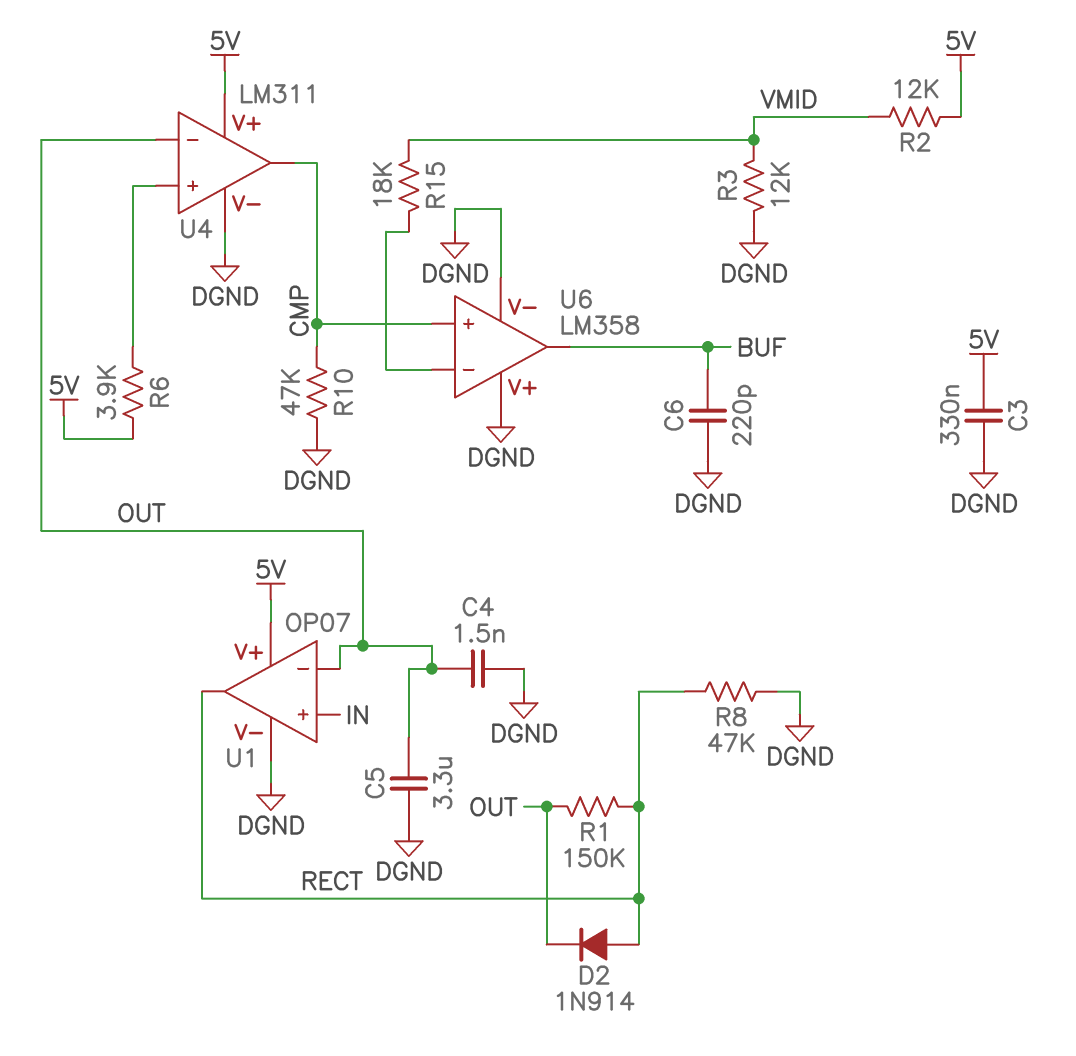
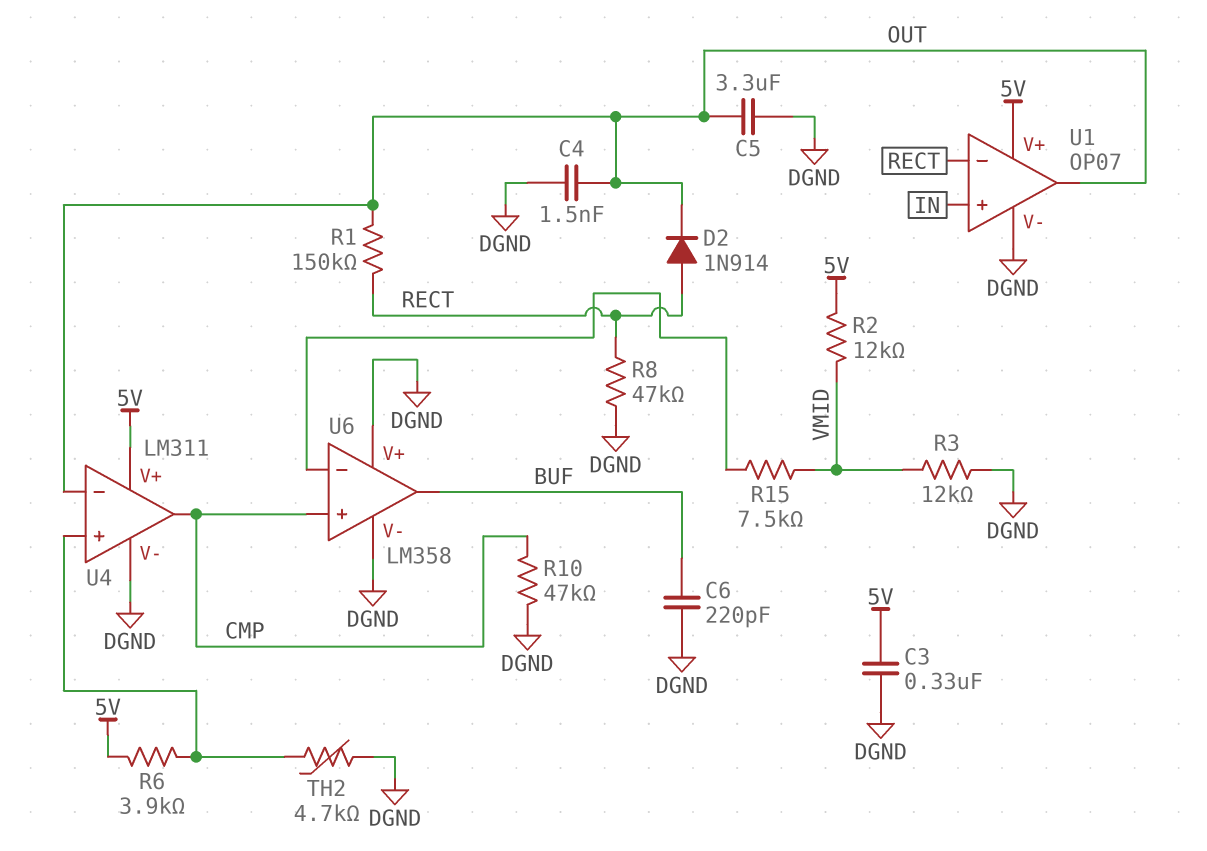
R15: 18k (U6/in-, VMID) -> 7.5k (U6/in-, VMID)
TH2: none -> 4.7k (DGND, U4/in+)
U1 pin in-: OUT -> RECT
U1 pin out: RECT -> OUT

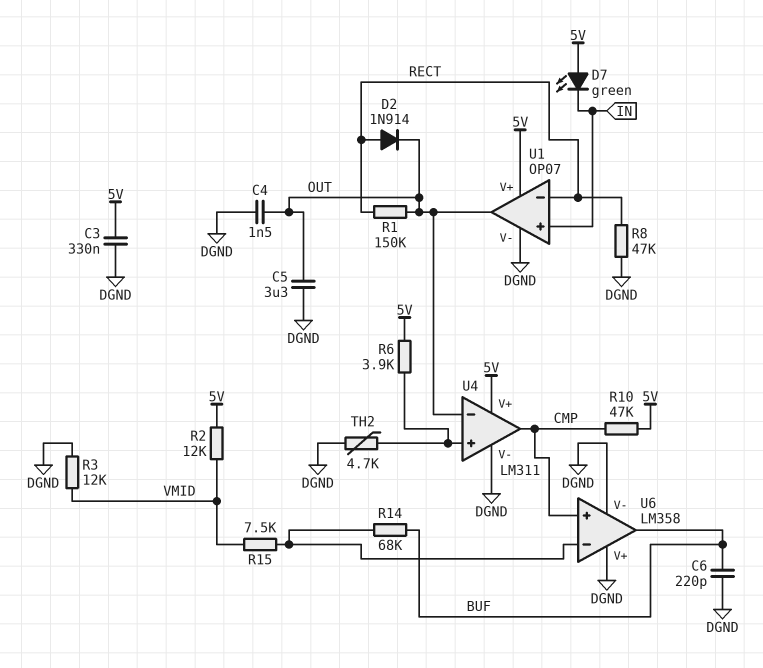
D7: none -> LED green (A 5V, K IN)
R10: 47k (CMP, DGND) -> 47k (5V, CMP)
R14: none -> 68k (BUF, U6/in-)

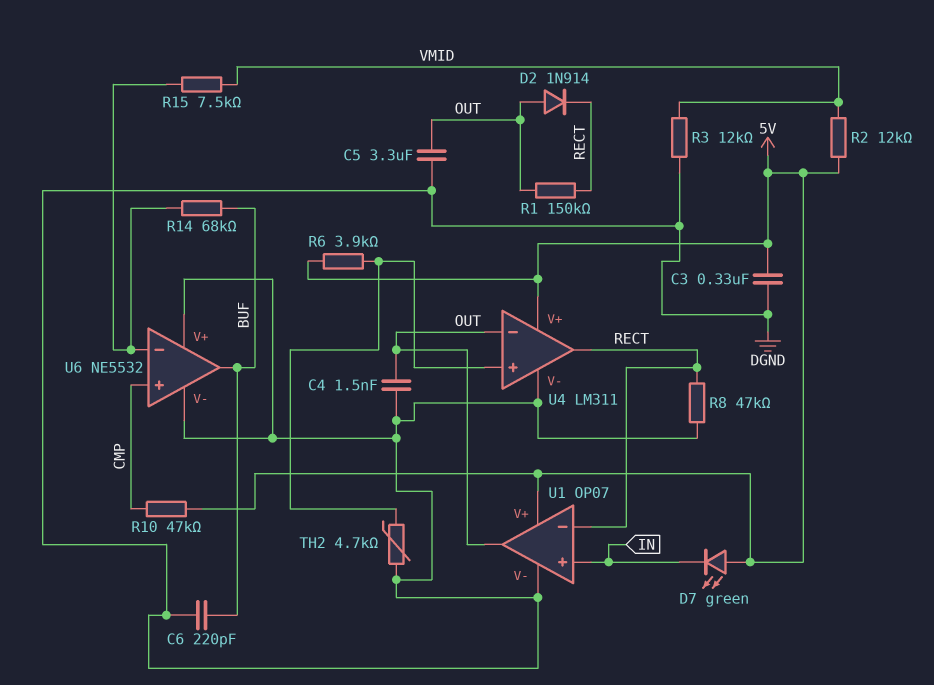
D2: diode 1N914 (A RECT, K OUT) -> diode 1N914 (A OUT, K RECT)
U4 pin out: CMP -> RECT
U6: LM358 -> NE5532

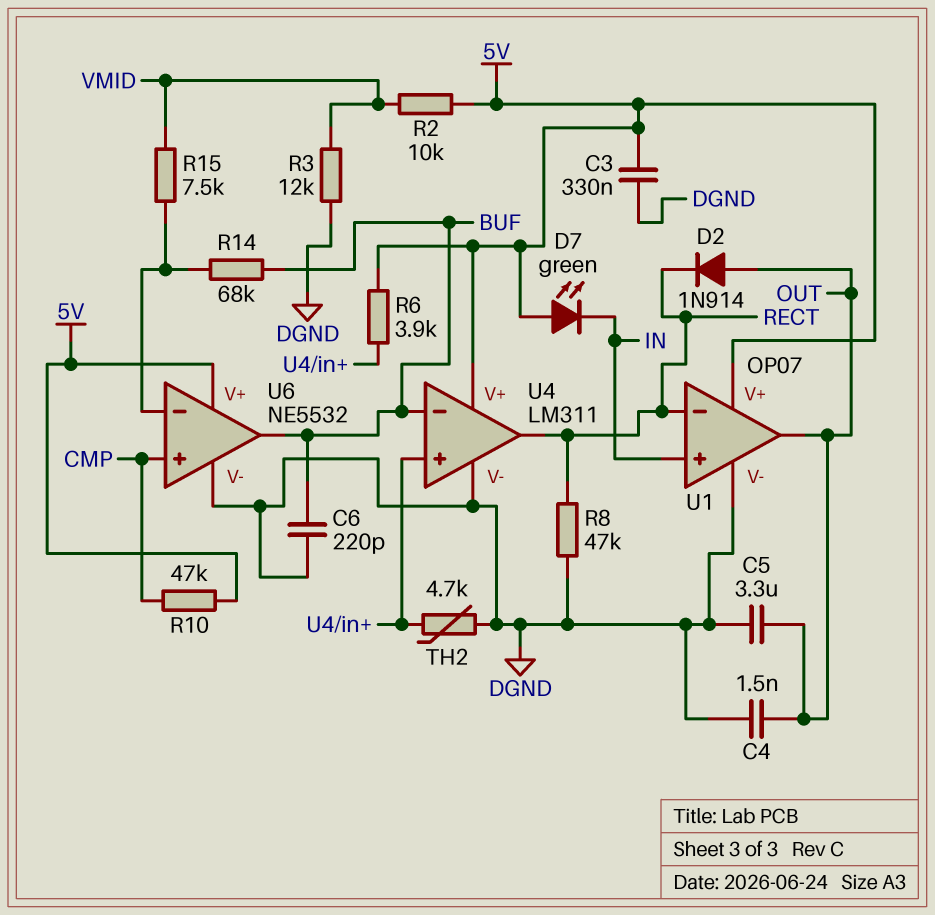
R1: 150k (OUT, RECT) -> none
R2: 12k (5V, VMID) -> 10k (5V, VMID)
U4 pin in-: OUT -> BUF
U6 pin V+: DGND -> 5V

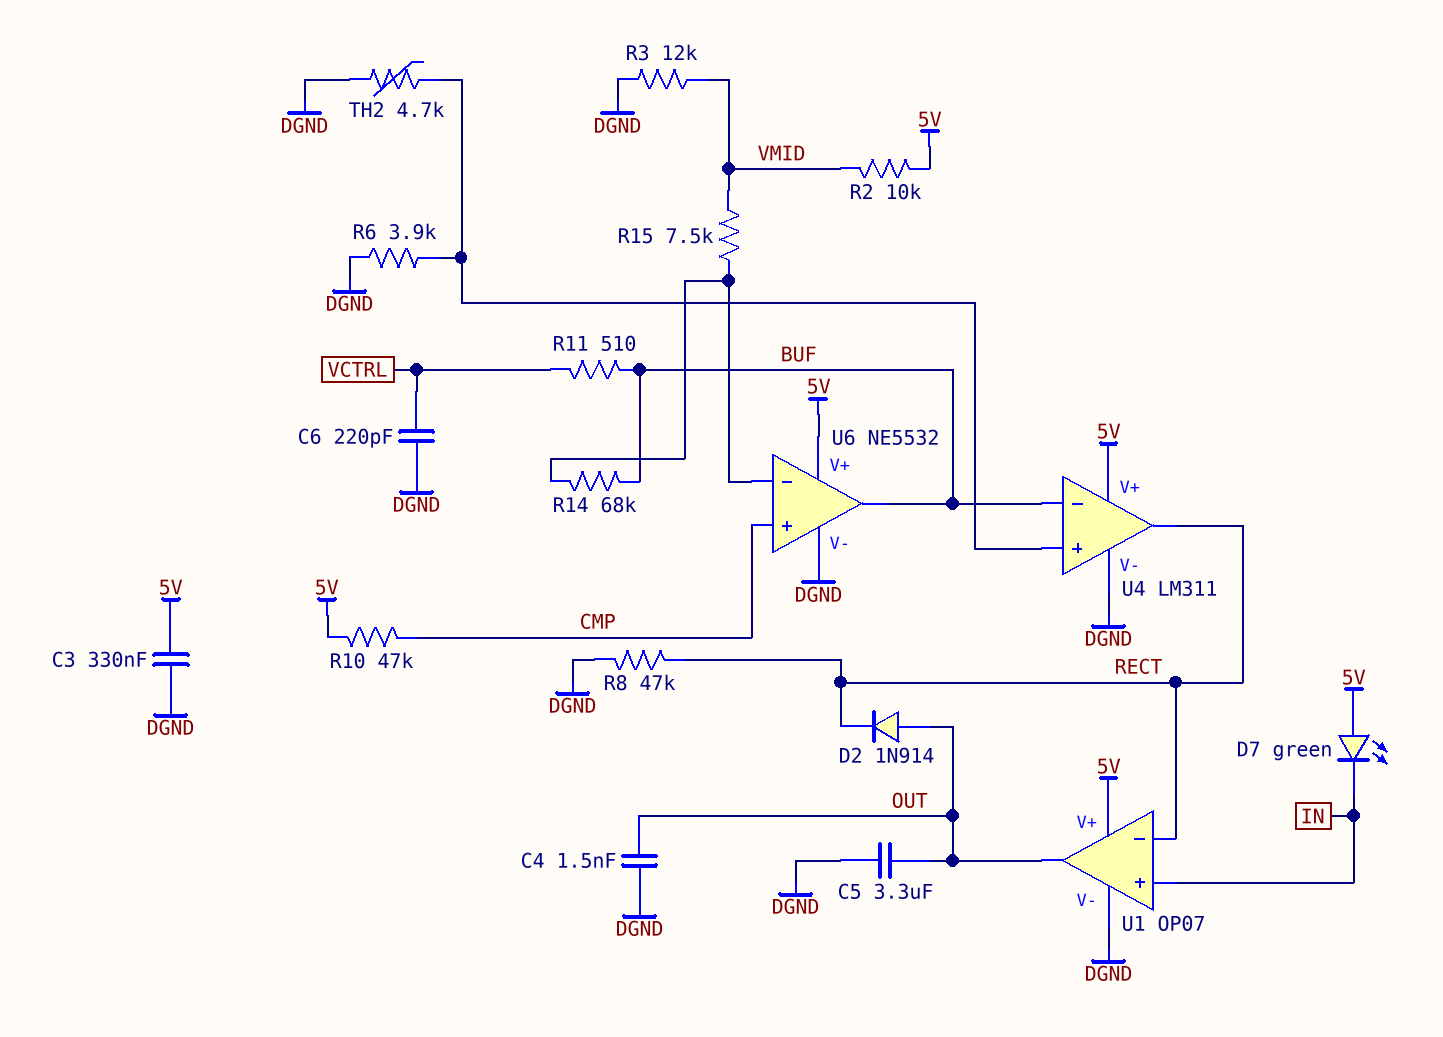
C6: 220pF (BUF, DGND) -> 220pF (DGND, VCTRL)
R6: 3.9k (5V, U4/in+) -> 3.9k (DGND, U4/in+)
R11: none -> 510 (BUF, VCTRL)

